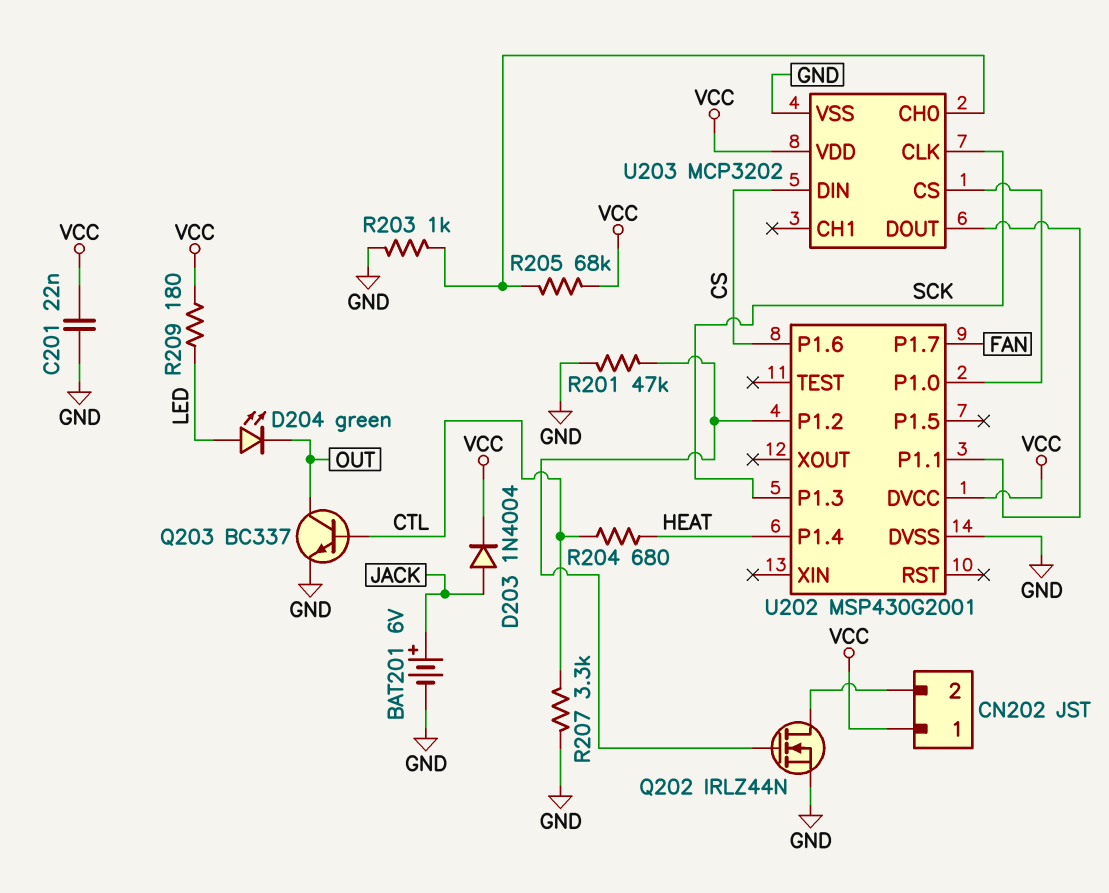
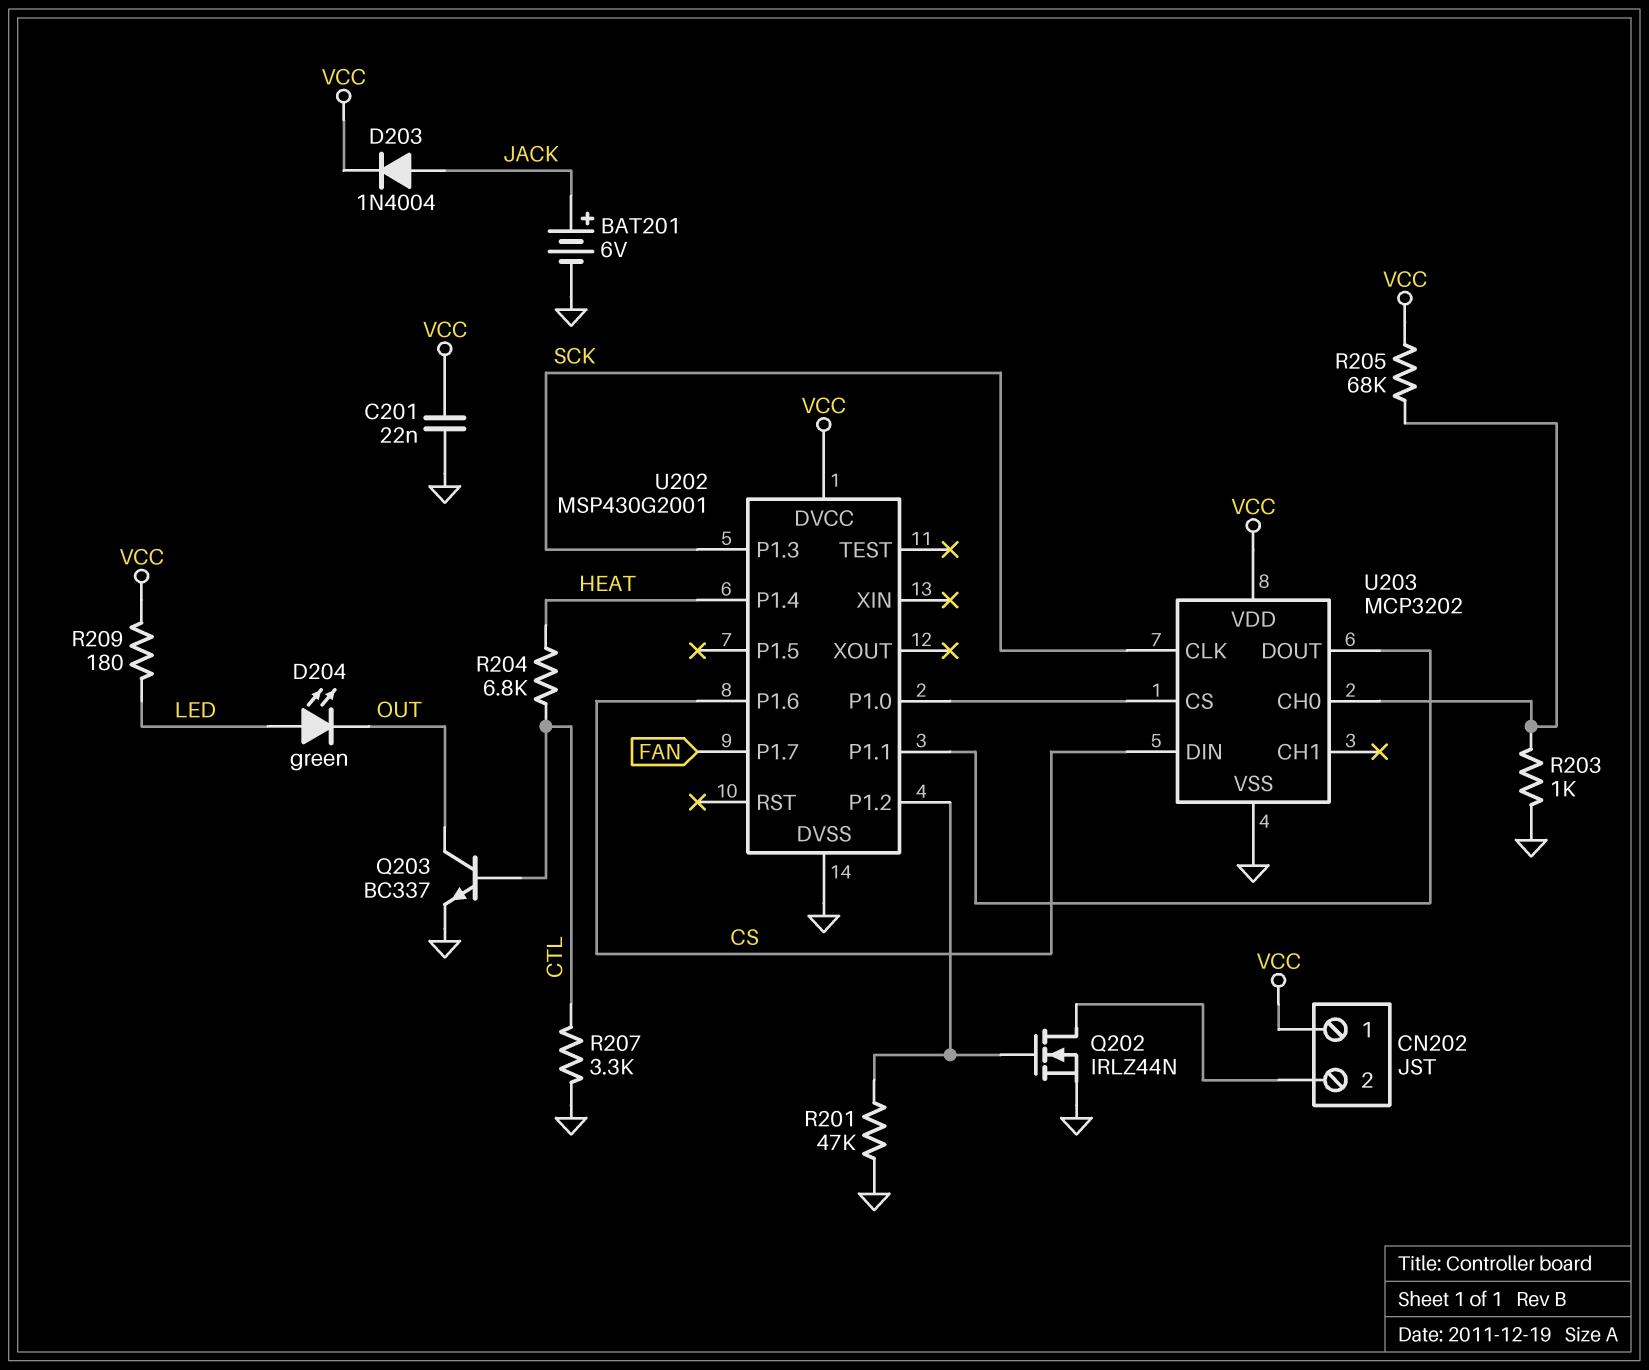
R204: 680 (CTL, HEAT) -> 6.8k (CTL, HEAT)

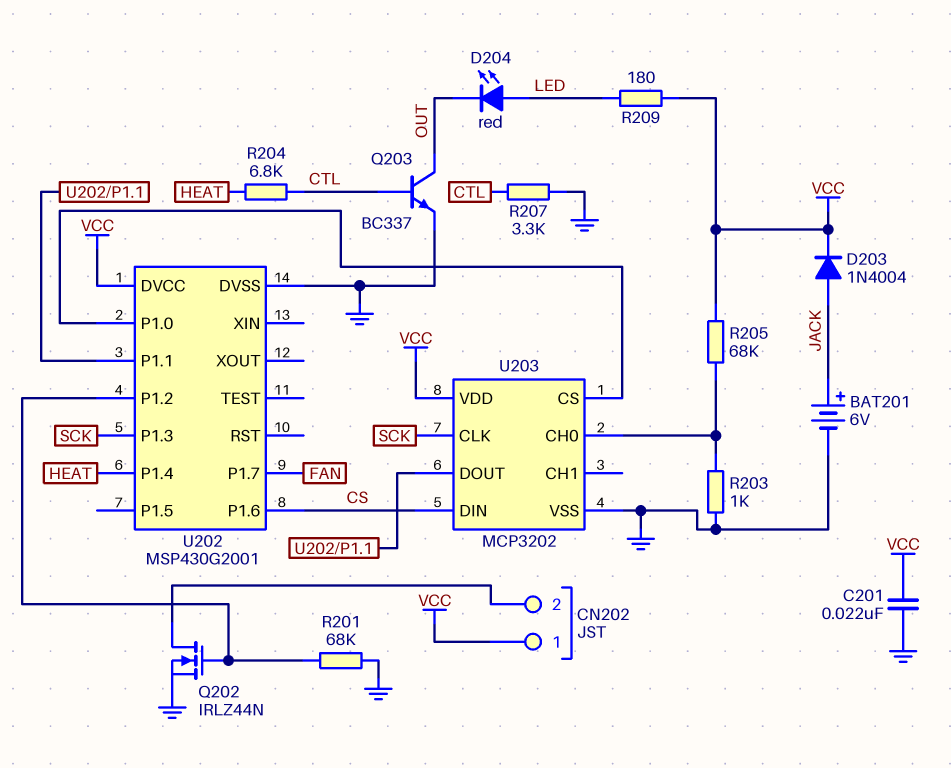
D204: LED green (A LED, K OUT) -> LED red (A LED, K OUT)
R201: 47k (GND, U202/P1.2) -> 68k (GND, U202/P1.2)

